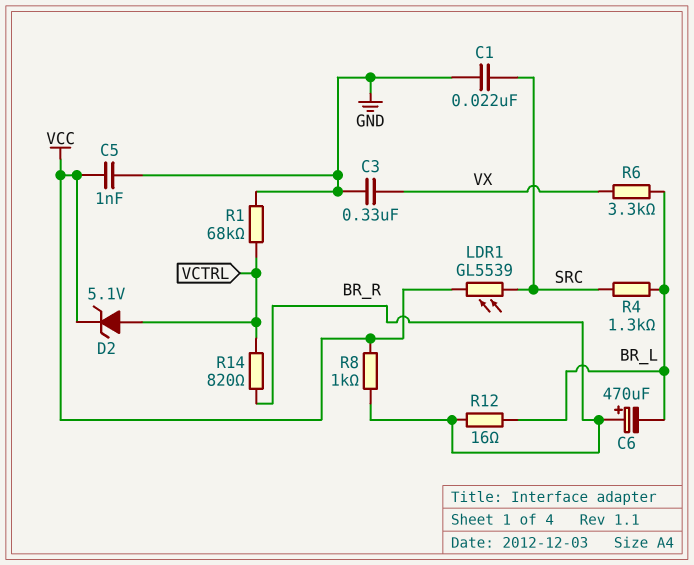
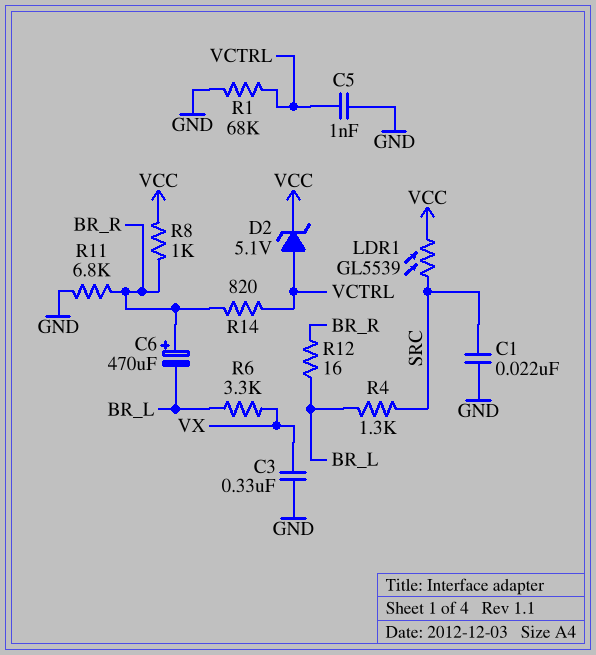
C5: 1nF (GND, VCC) -> 1nF (GND, VCTRL)
R11: none -> 6.8k (BR_R, GND)

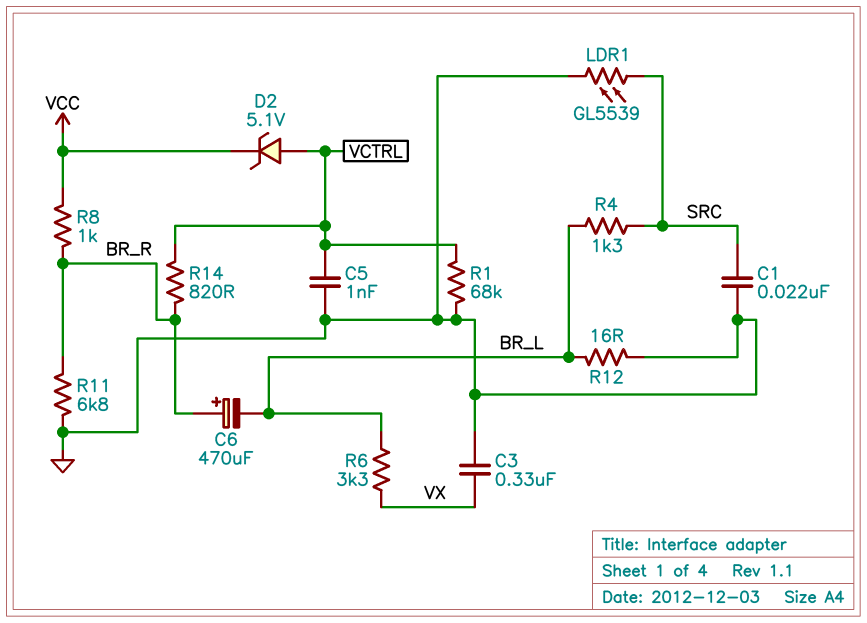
LDR1: GL5539 (SRC, VCC) -> GL5539 (GND, SRC)
R12: 16 (BR_L, BR_R) -> 16 (BR_L, GND)

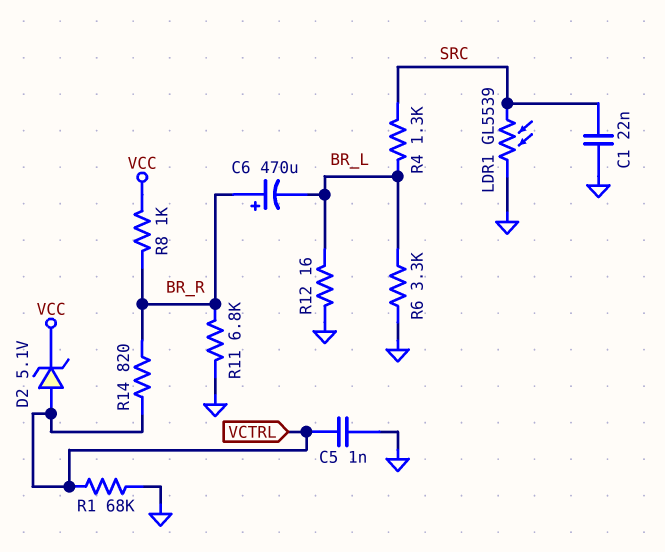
C3: 330nF (GND, VX) -> none
R6: 3.3k (BR_L, VX) -> 3.3k (BR_L, GND)

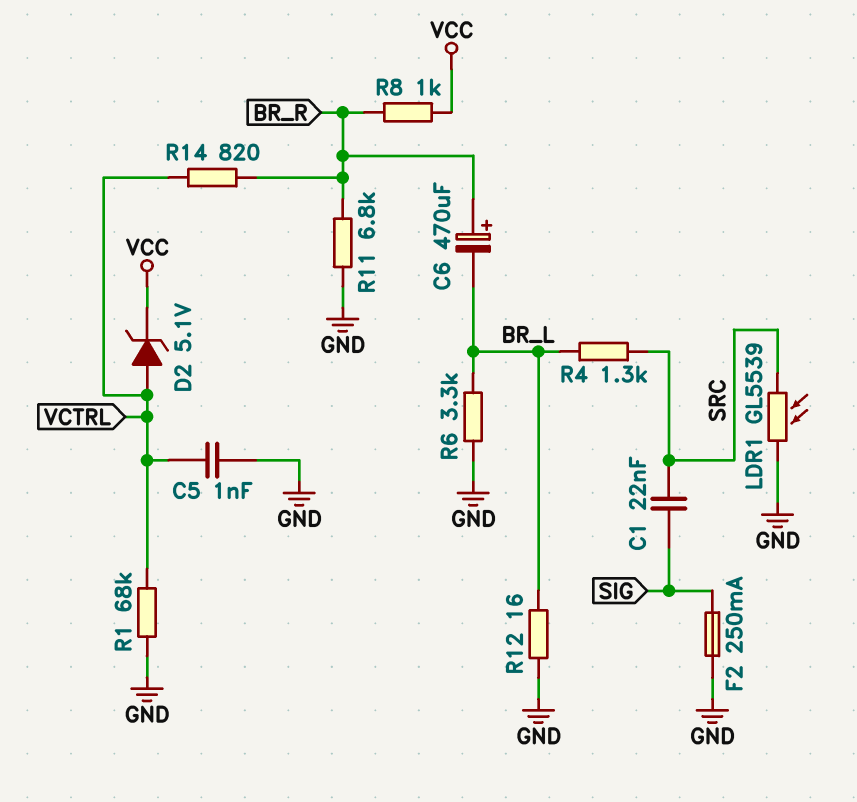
C1: 22nF (GND, SRC) -> 22nF (SIG, SRC)
F2: none -> 250mA (GND, SIG)

